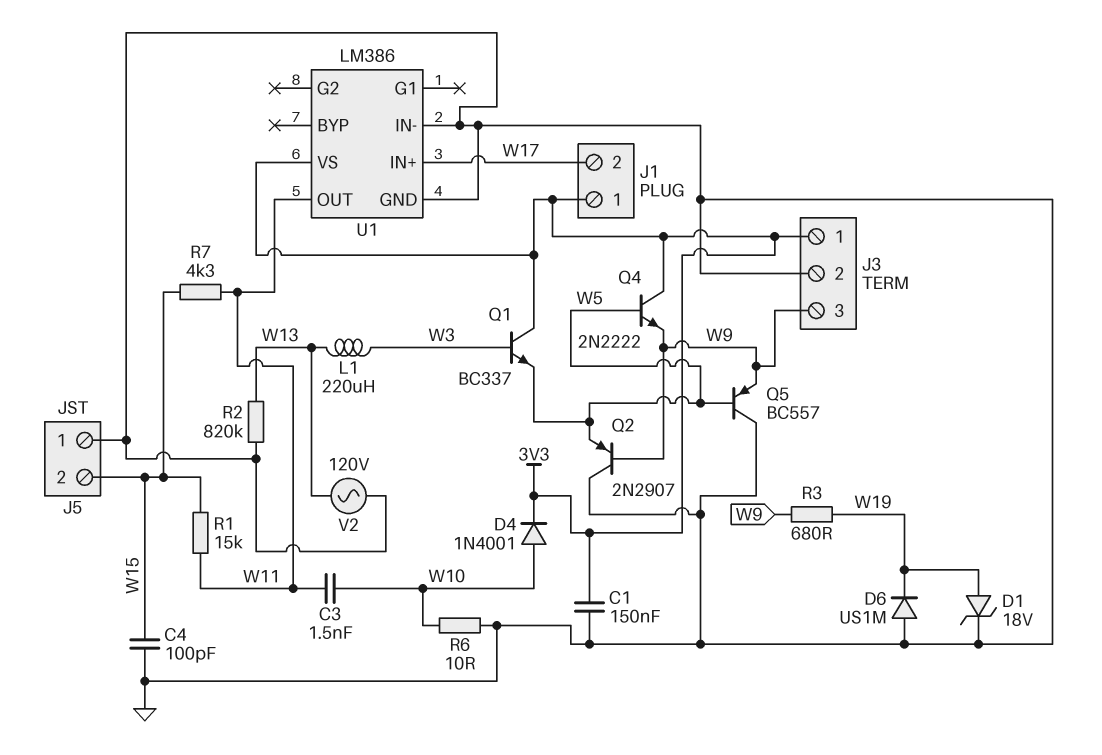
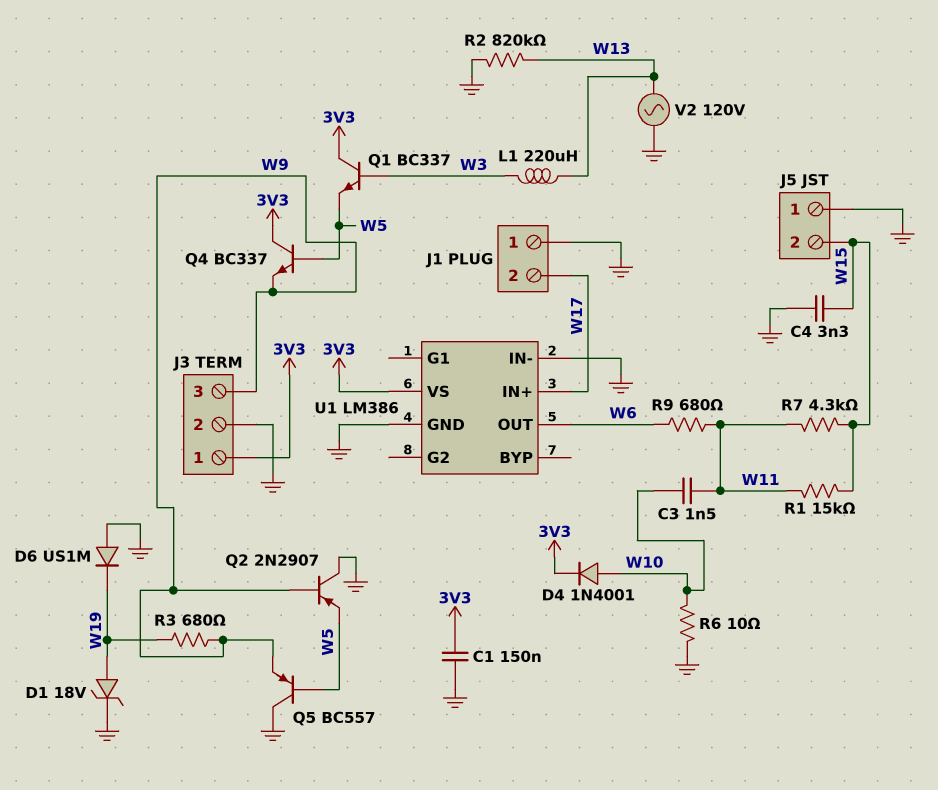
C4: 100pF (GND, W15) -> 3.3nF (GND, W15)
J1 pin 1: 3V3 -> GND
Q4: NPN 2N2222 (B W5, C 3V3, E W9) -> NPN BC337 (B W5, C 3V3, E W9)
R9: none -> 680 (W6, W11)
U1 pin OUT: W11 -> W6

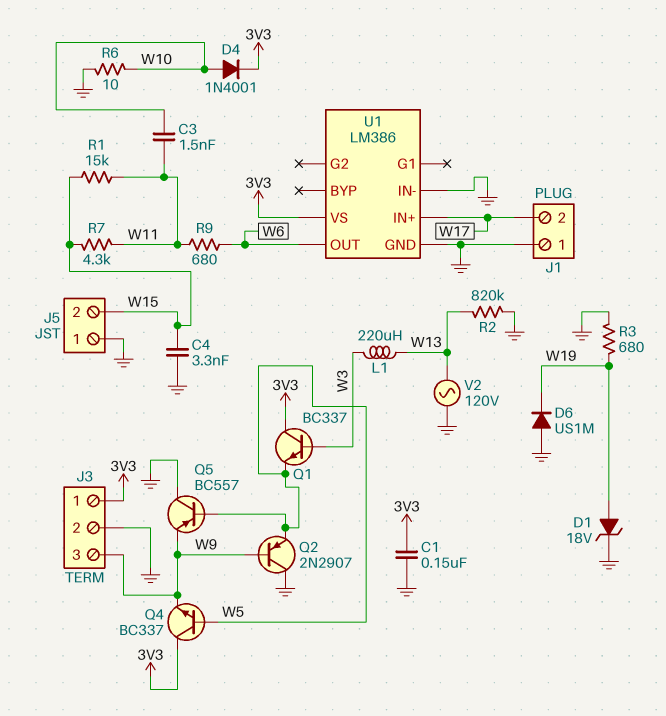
R3: 680 (W9, W19) -> 680 (GND, W19)

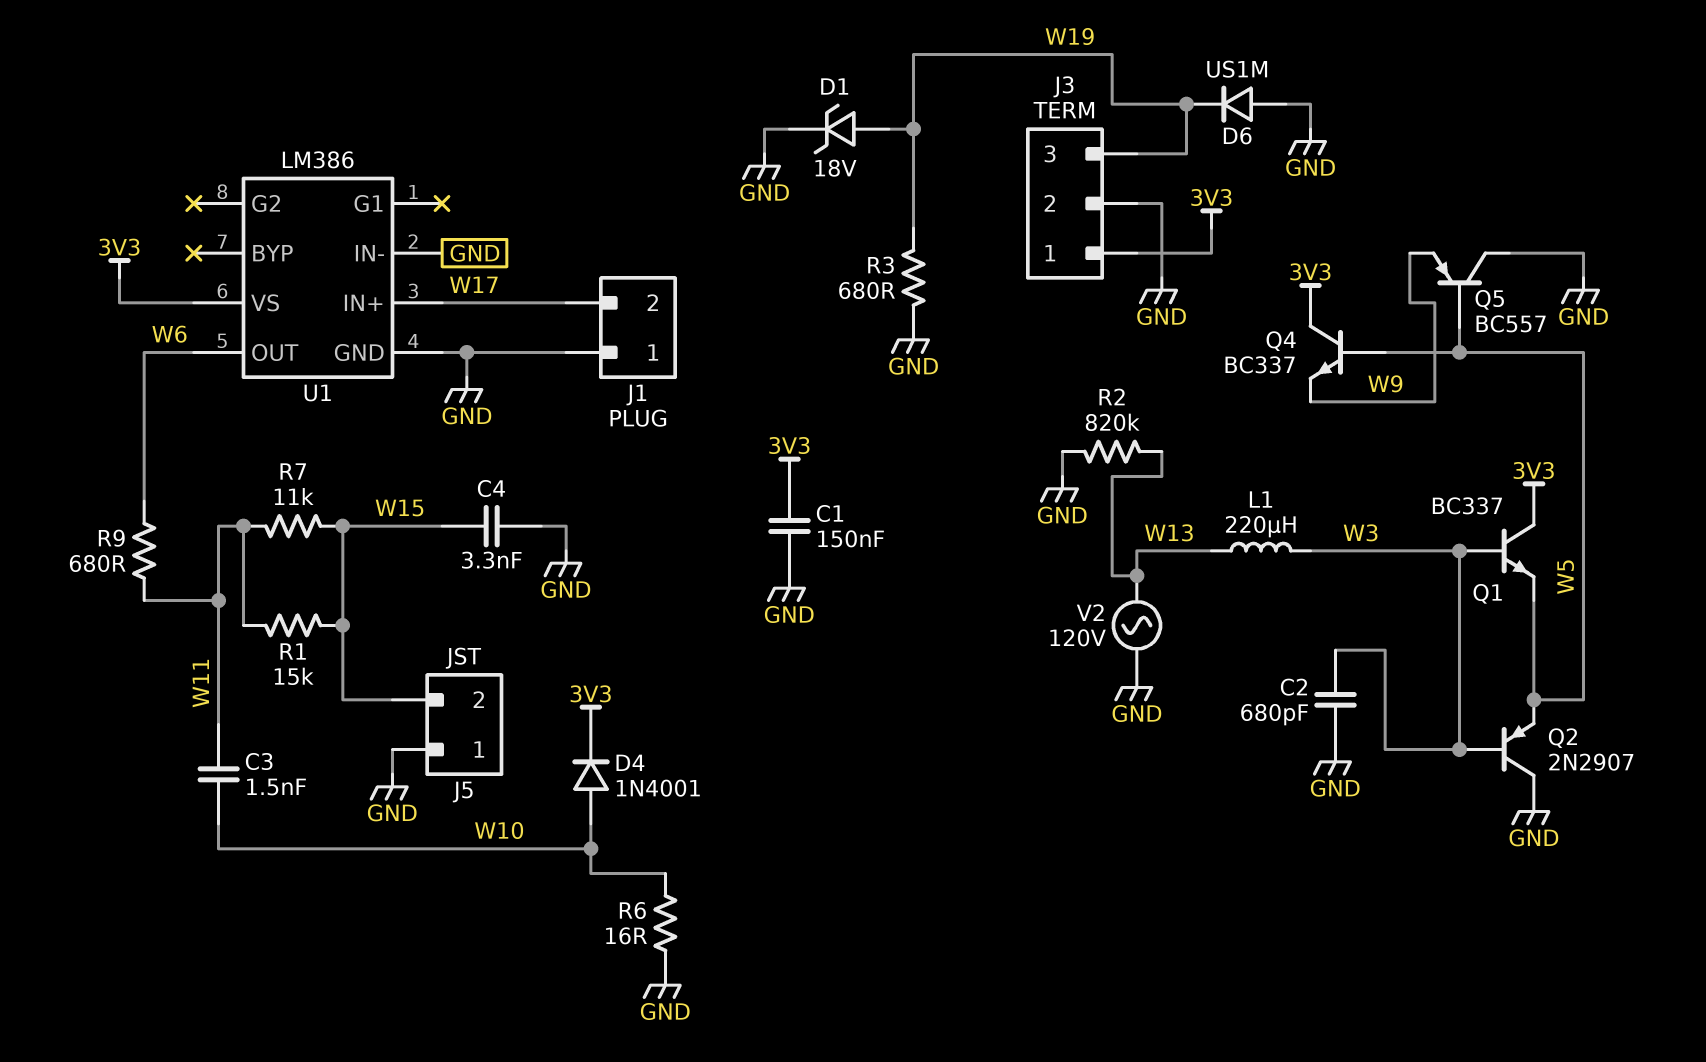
C2: none -> 680pF (GND, W3)
J3 pin 3: W9 -> W19
Q2: PNP 2N2907 (B W9, C GND, E W5) -> PNP 2N2907 (B W3, C GND, E W5)
R6: 10 (GND, W10) -> 16 (GND, W10)
R7: 4.3k (W11, W15) -> 11k (W11, W15)

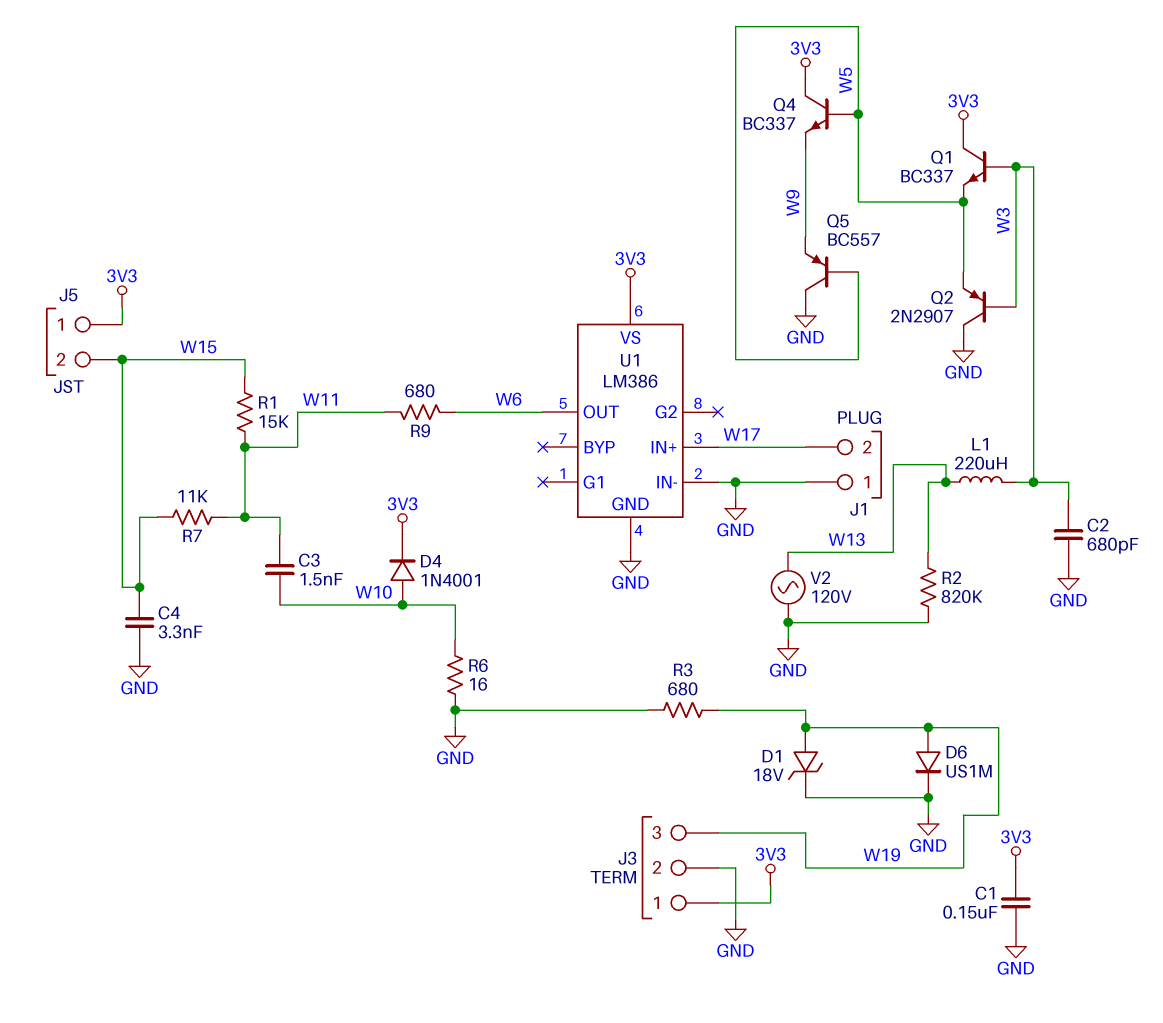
D6: diode US1M (A GND, K W19) -> diode US1M (A W19, K GND)
J5 pin 1: GND -> 3V3

